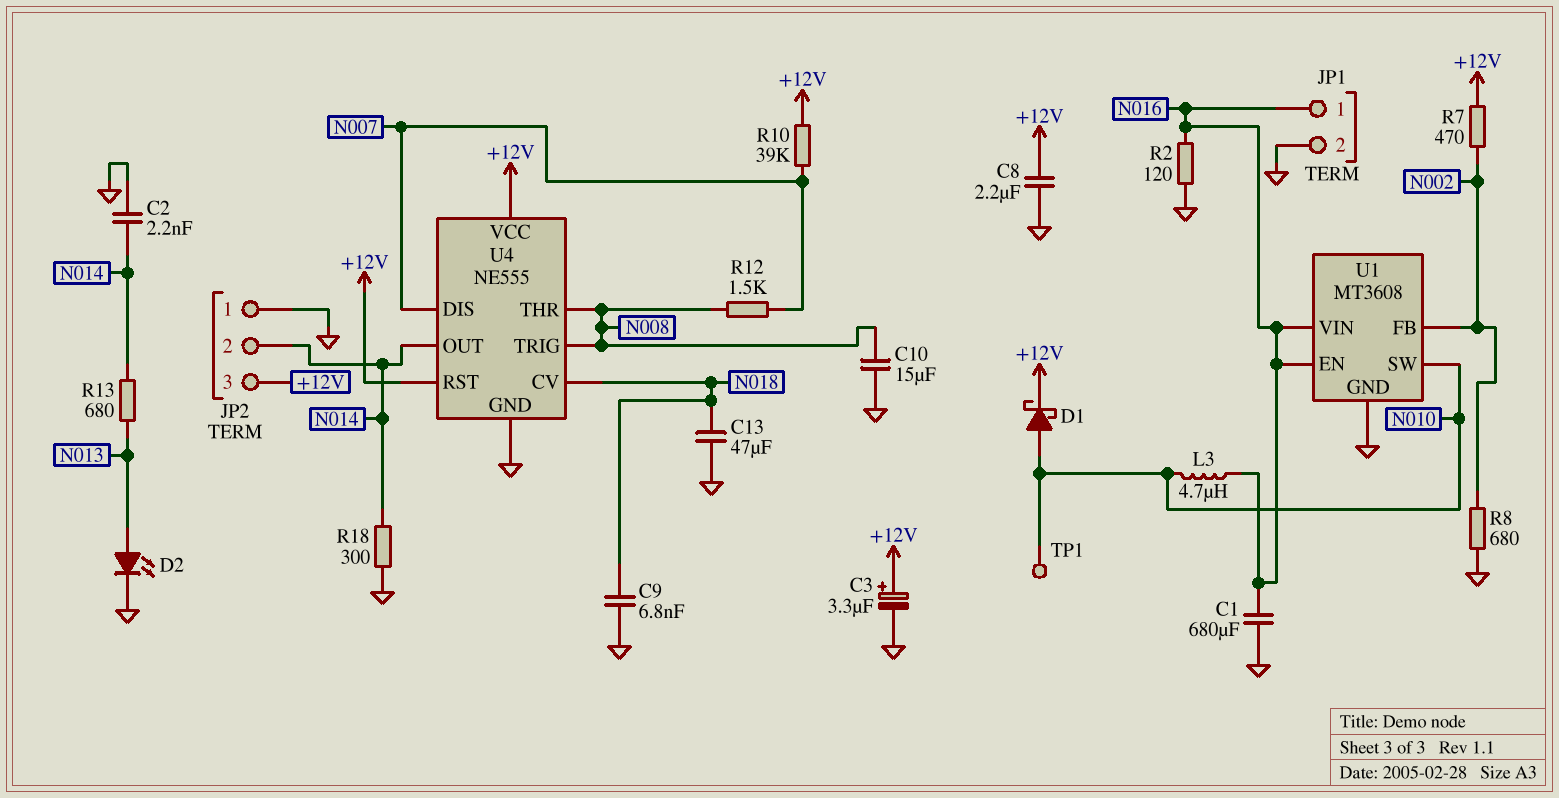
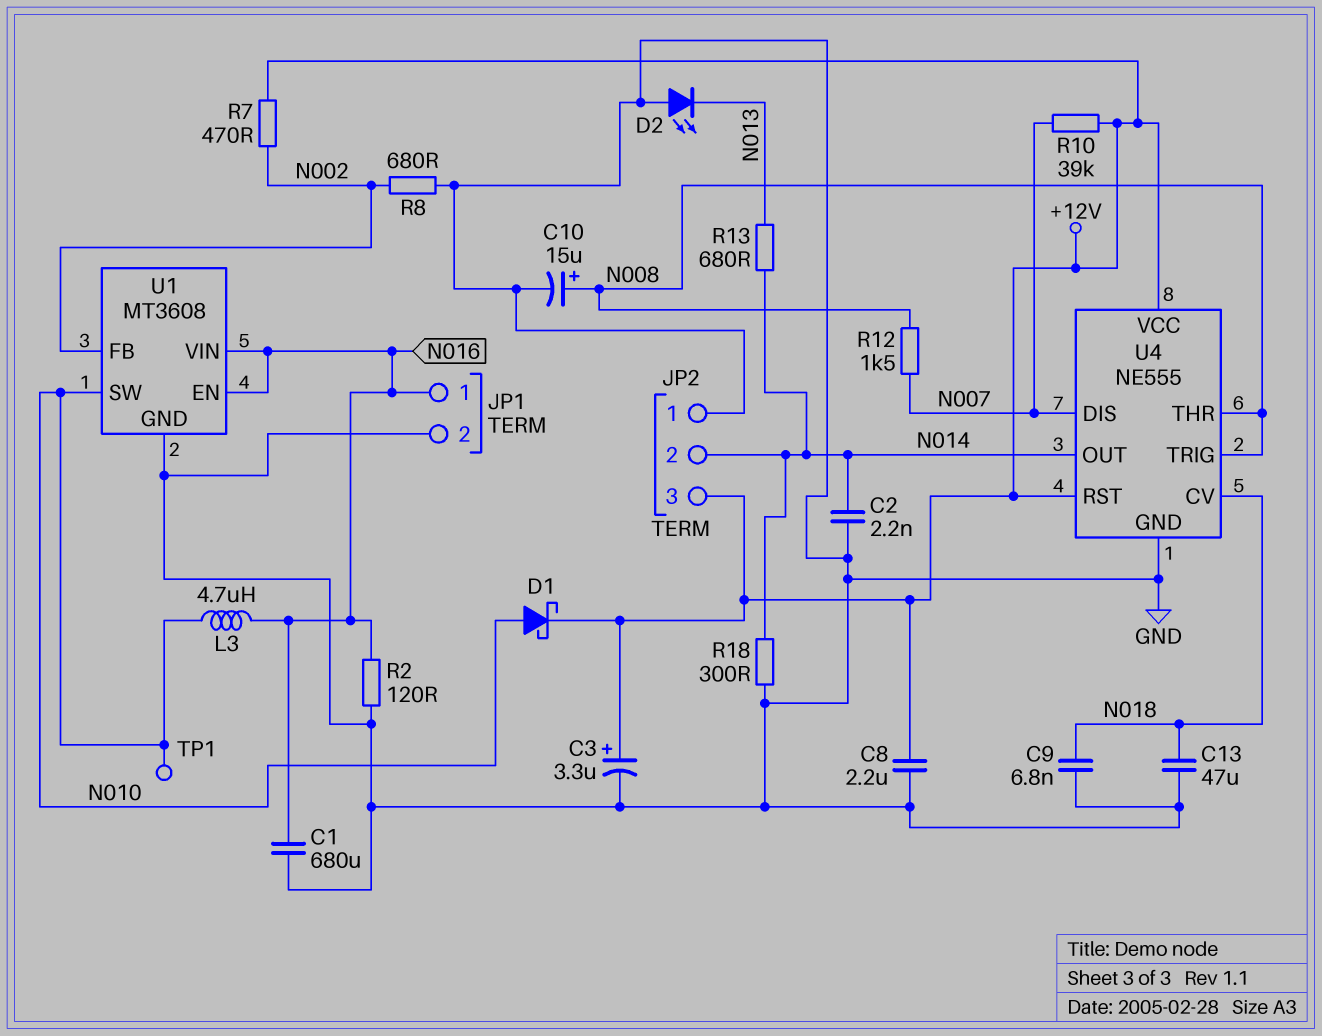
C10: 15uF (GND, N008) -> 15uF (plus N008, minus GND)
D2: LED (A N013, K GND) -> LED (A GND, K N013)

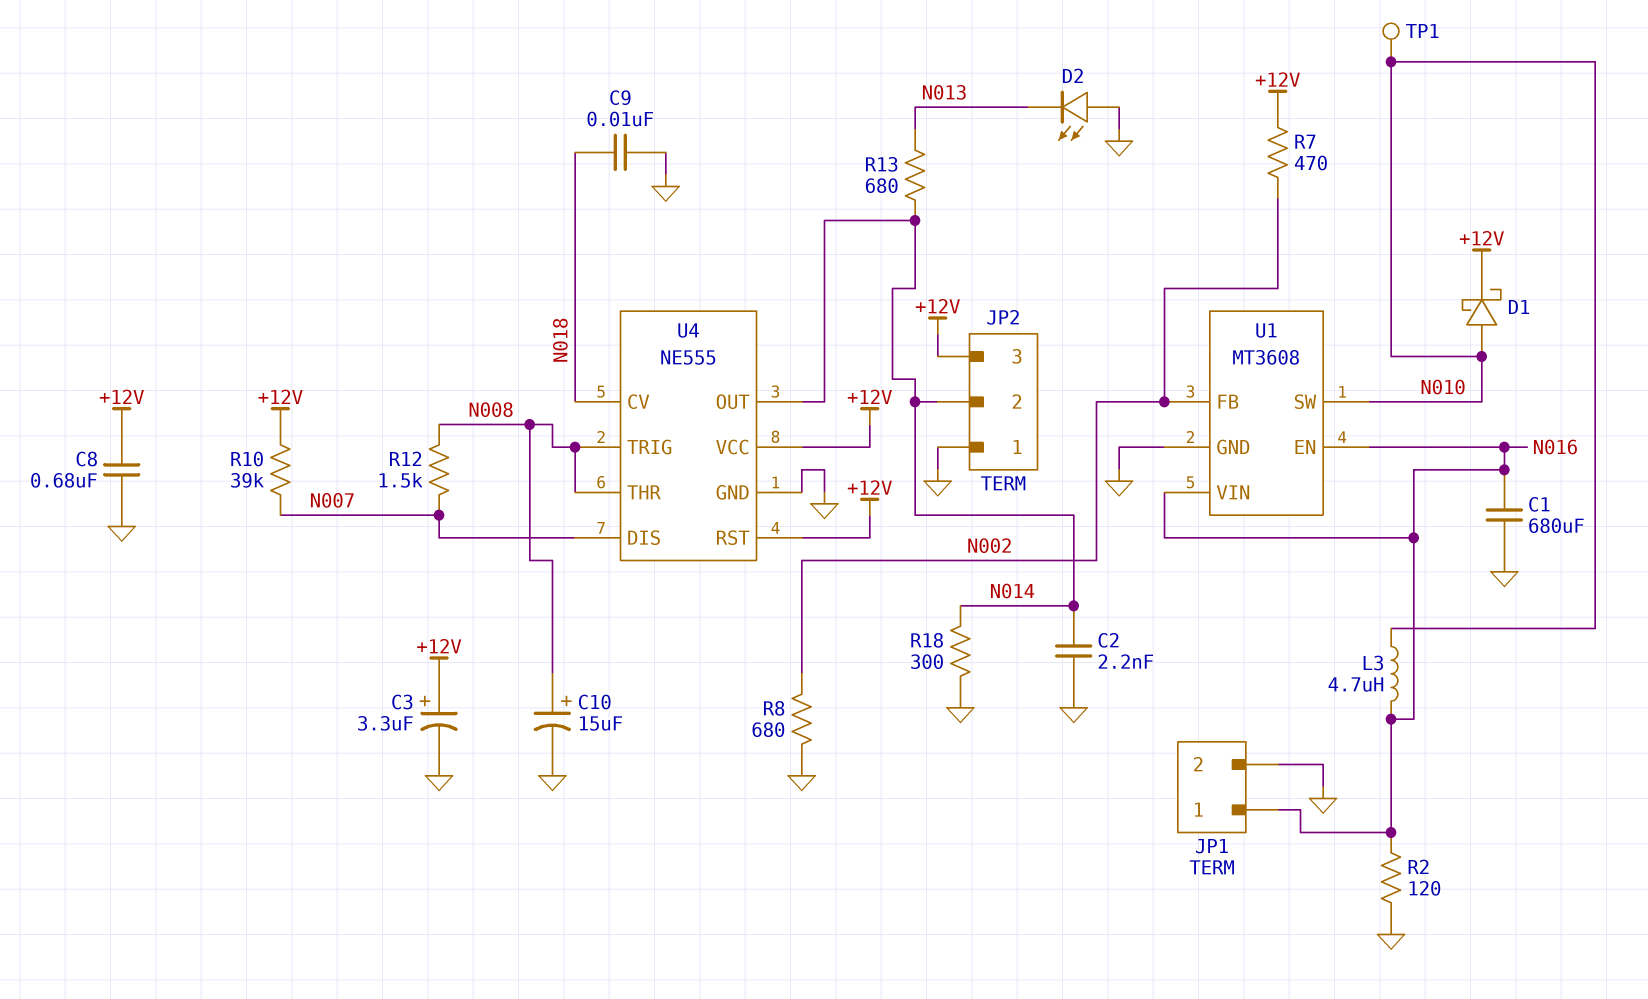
C8: 2.2uF (+12V, GND) -> 680nF (+12V, GND)
C9: 6.8nF (GND, N018) -> 10nF (GND, N018)
C13: 47uF (GND, N018) -> none

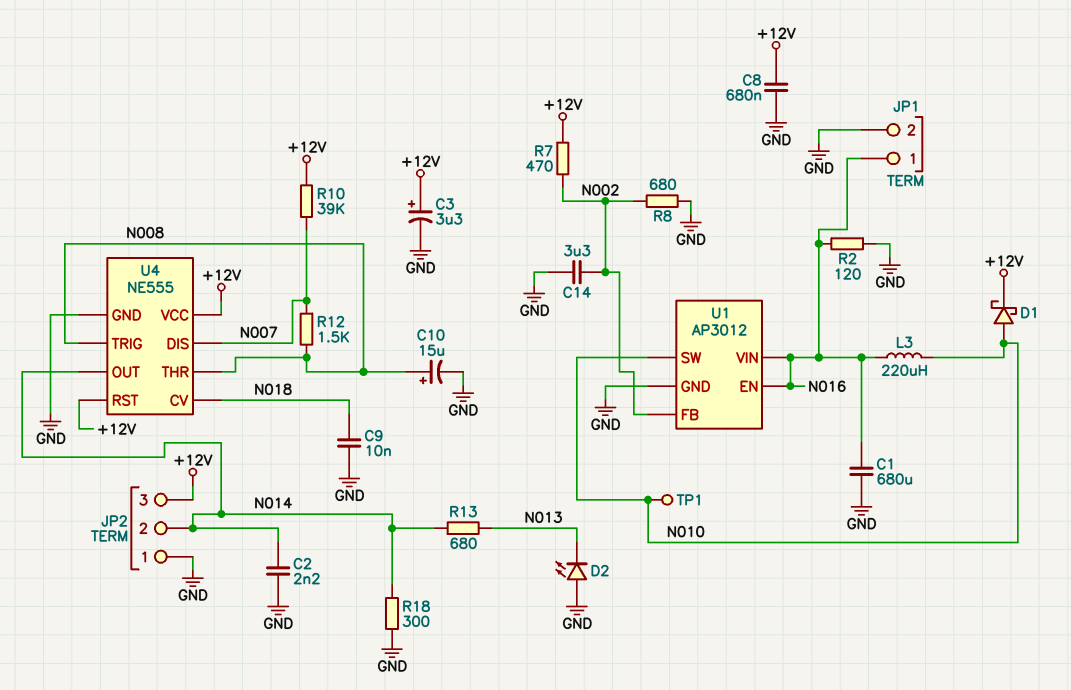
C14: none -> 3.3uF (GND, N002)
L3: 4.7uH (N010, N016) -> 220uH (N010, N016)
U1: MT3608 -> AP3012

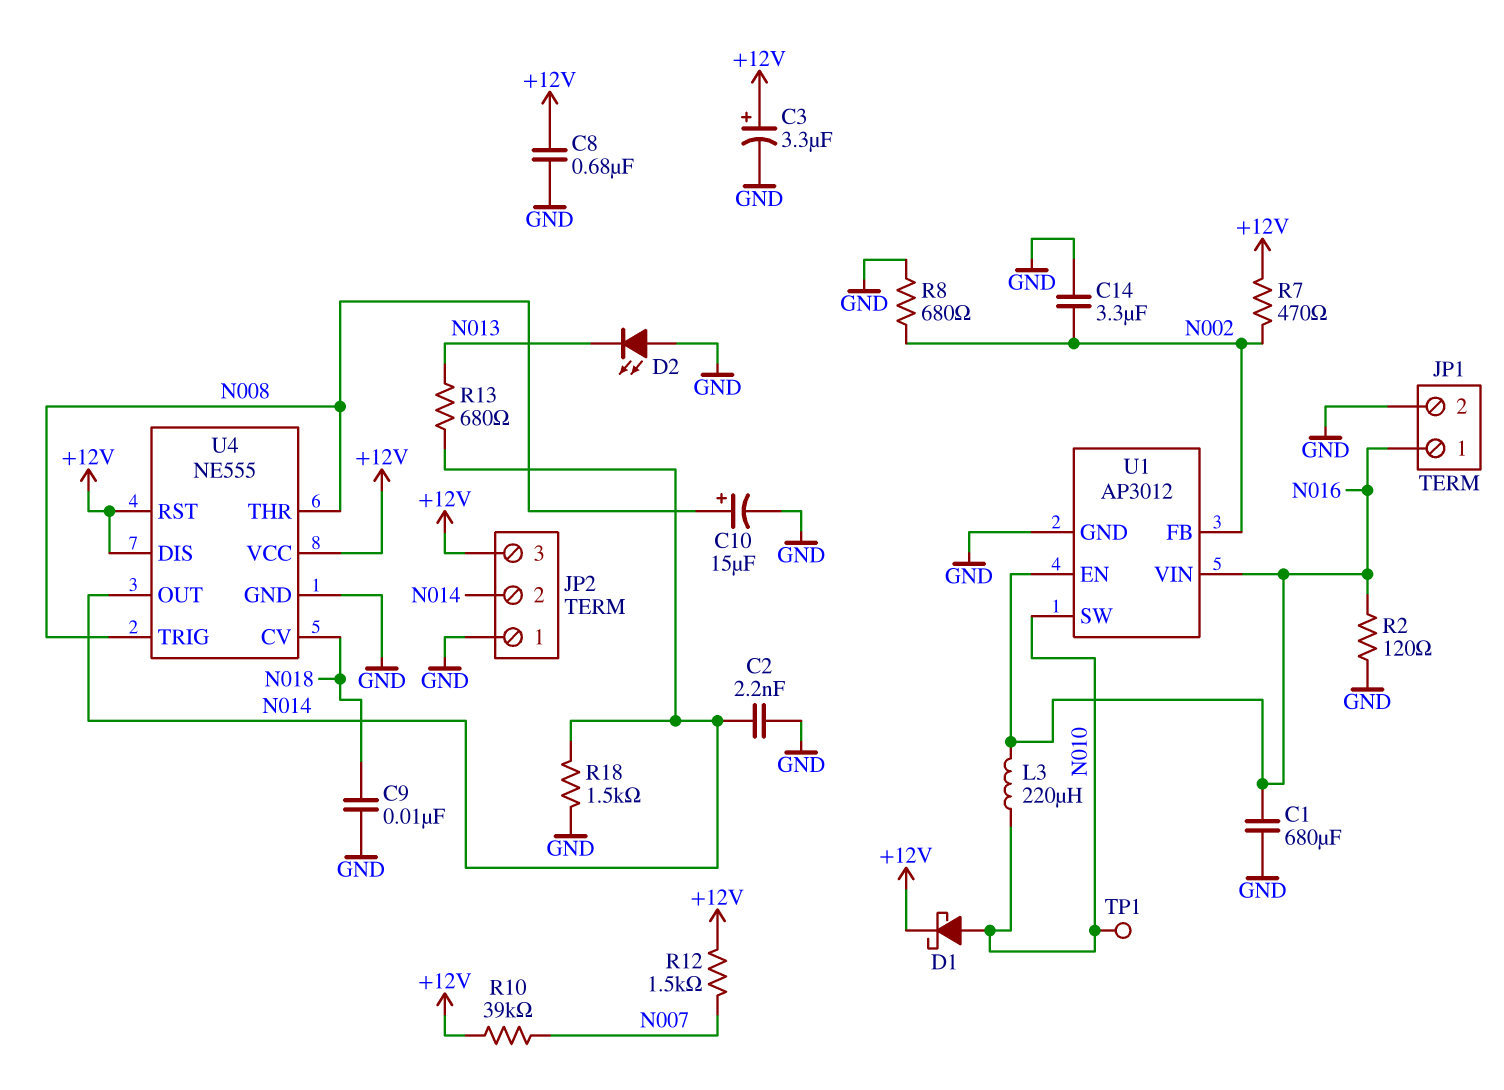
R12: 1.5k (N007, N008) -> 1.5k (+12V, N007)
R18: 300 (GND, N014) -> 1.5k (GND, N014)
U4 pin DIS: N007 -> +12V

